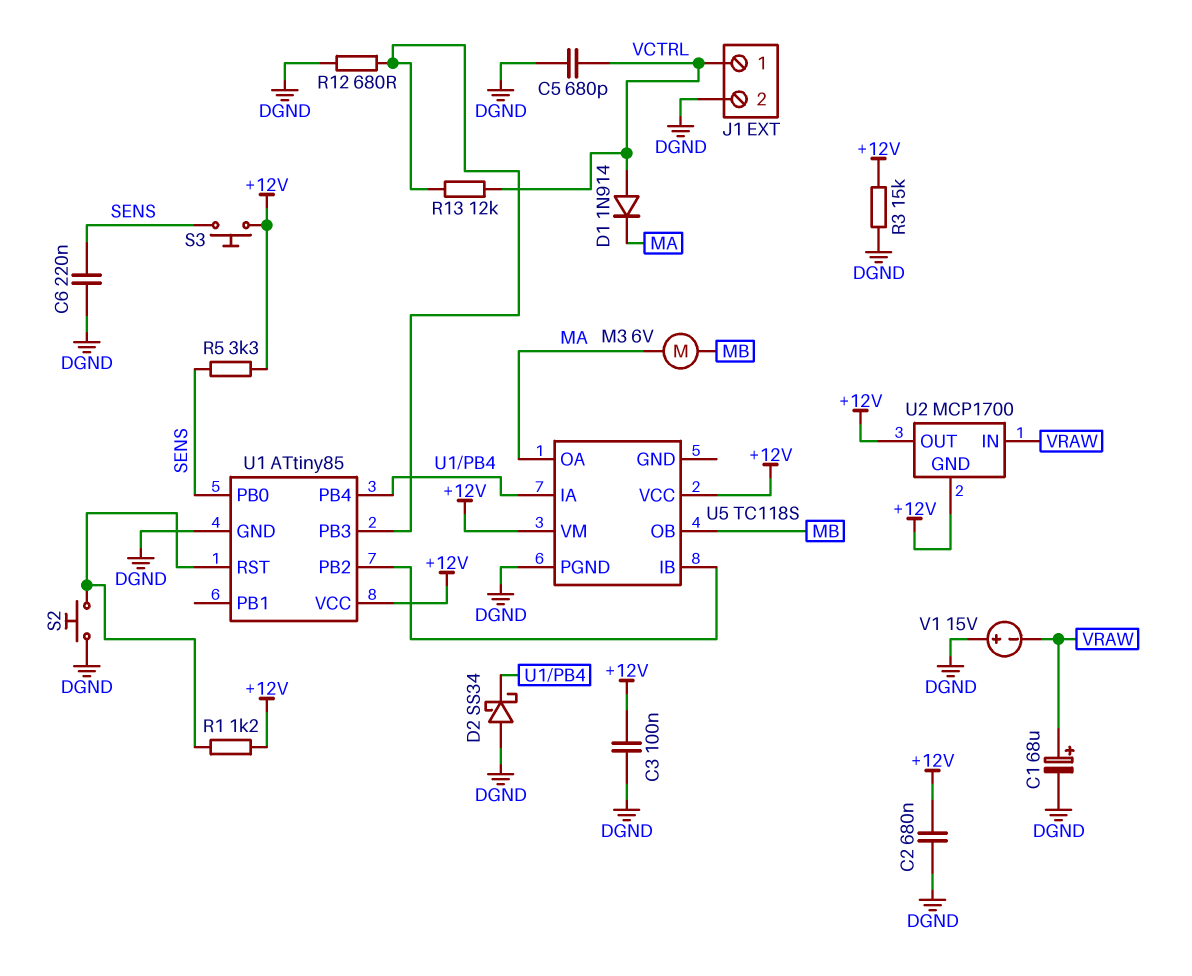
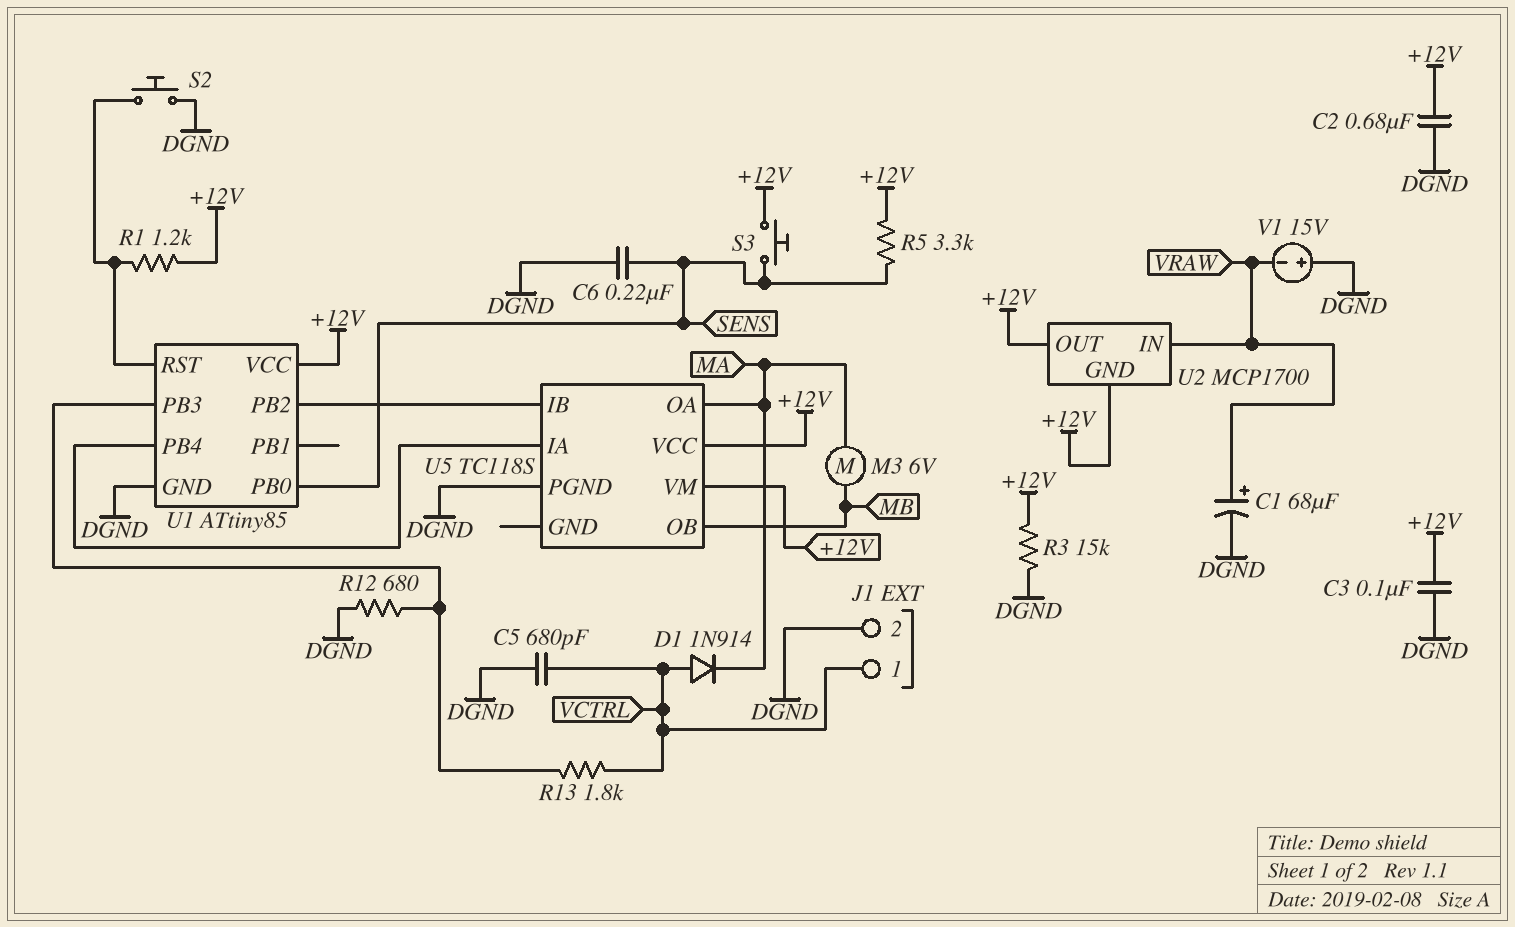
D2: schottky SS34 (A DGND, K U1/PB4) -> none
R13: 12k (U1/PB3, VCTRL) -> 1.8k (U1/PB3, VCTRL)

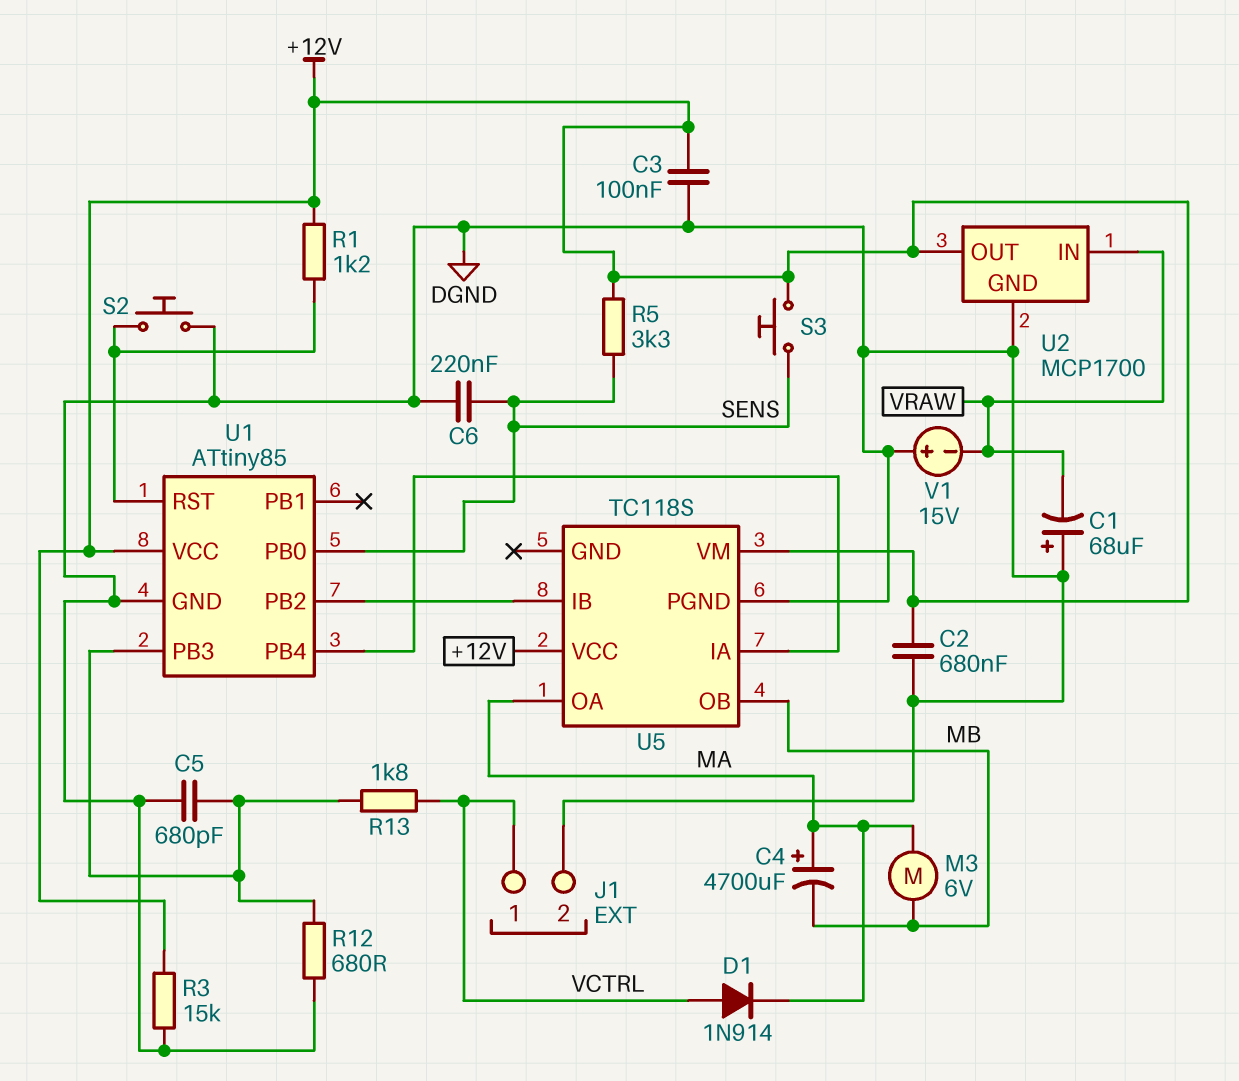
C1: 68uF (plus VRAW, minus DGND) -> 68uF (plus DGND, minus VRAW)
C4: none -> 4700uF (plus MA, minus MB)
C5: 680pF (DGND, VCTRL) -> 680pF (DGND, U1/PB3)
U2 pin GND: +12V -> DGND

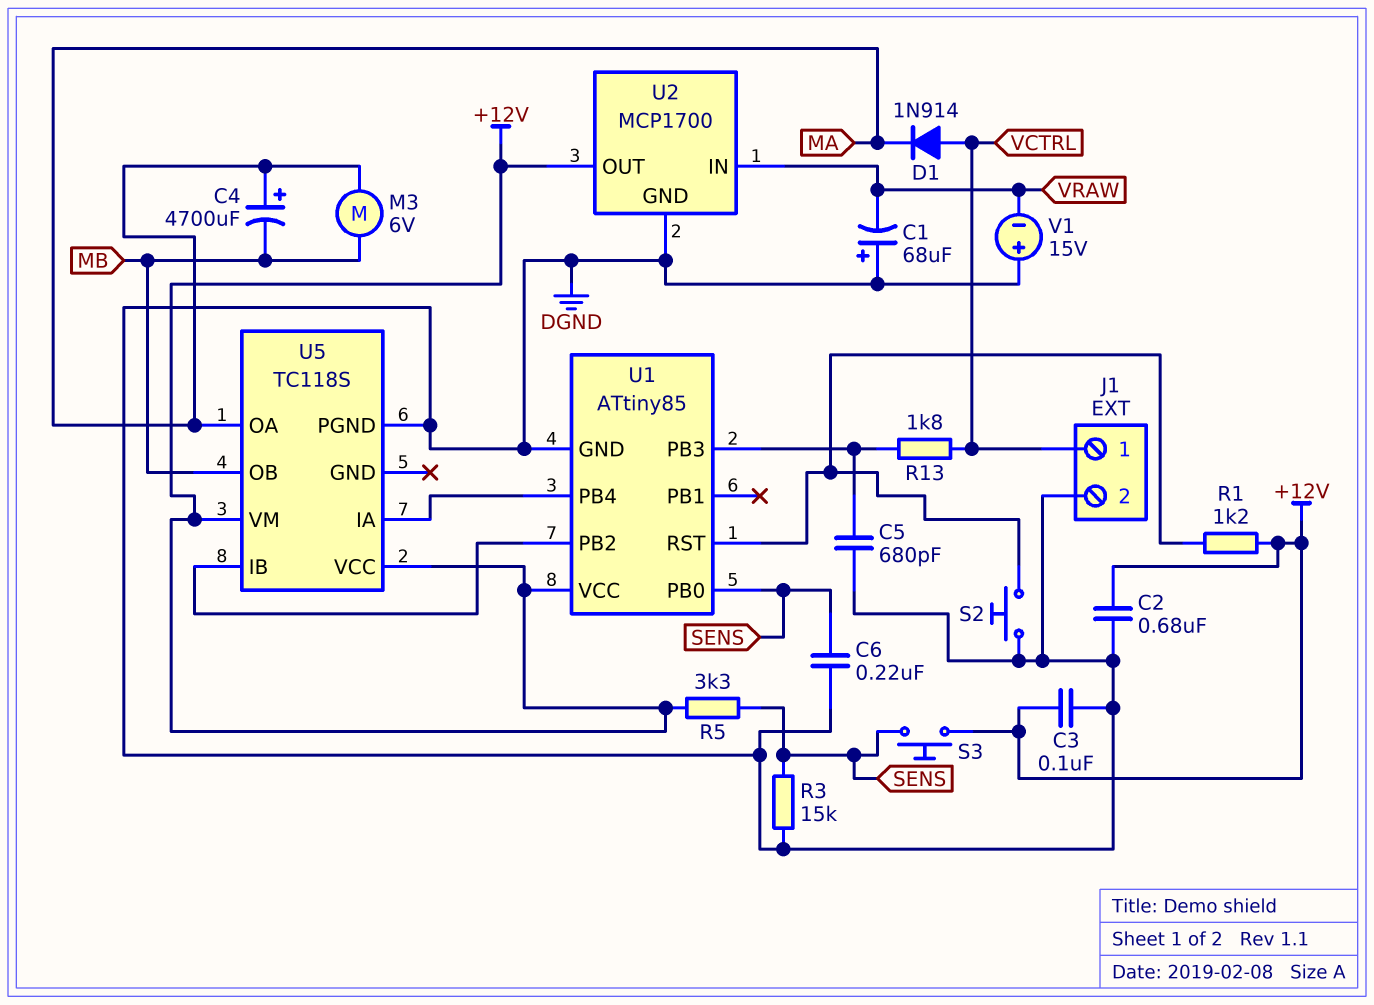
R3: 15k (+12V, DGND) -> 15k (DGND, SENS)
R12: 680 (DGND, U1/PB3) -> none

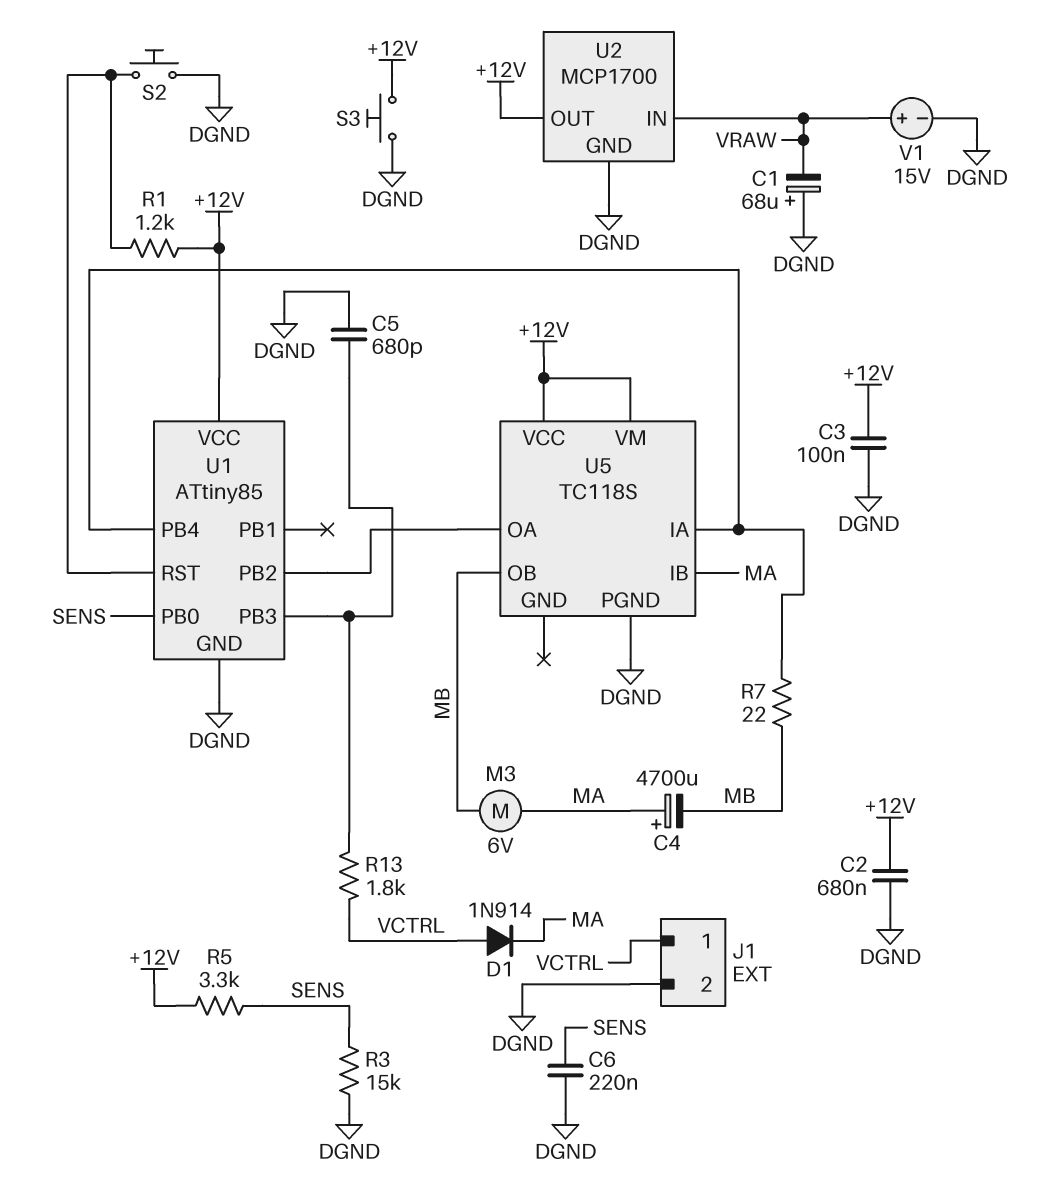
R7: none -> 22 (MB, U1/PB4)
S3: button (+12V, SENS) -> button (+12V, DGND)
U5 pin IB: U1/PB2 -> MA
U5 pin OA: MA -> U1/PB2
V1: 15V (plus DGND, minus VRAW) -> 15V (plus VRAW, minus DGND)

